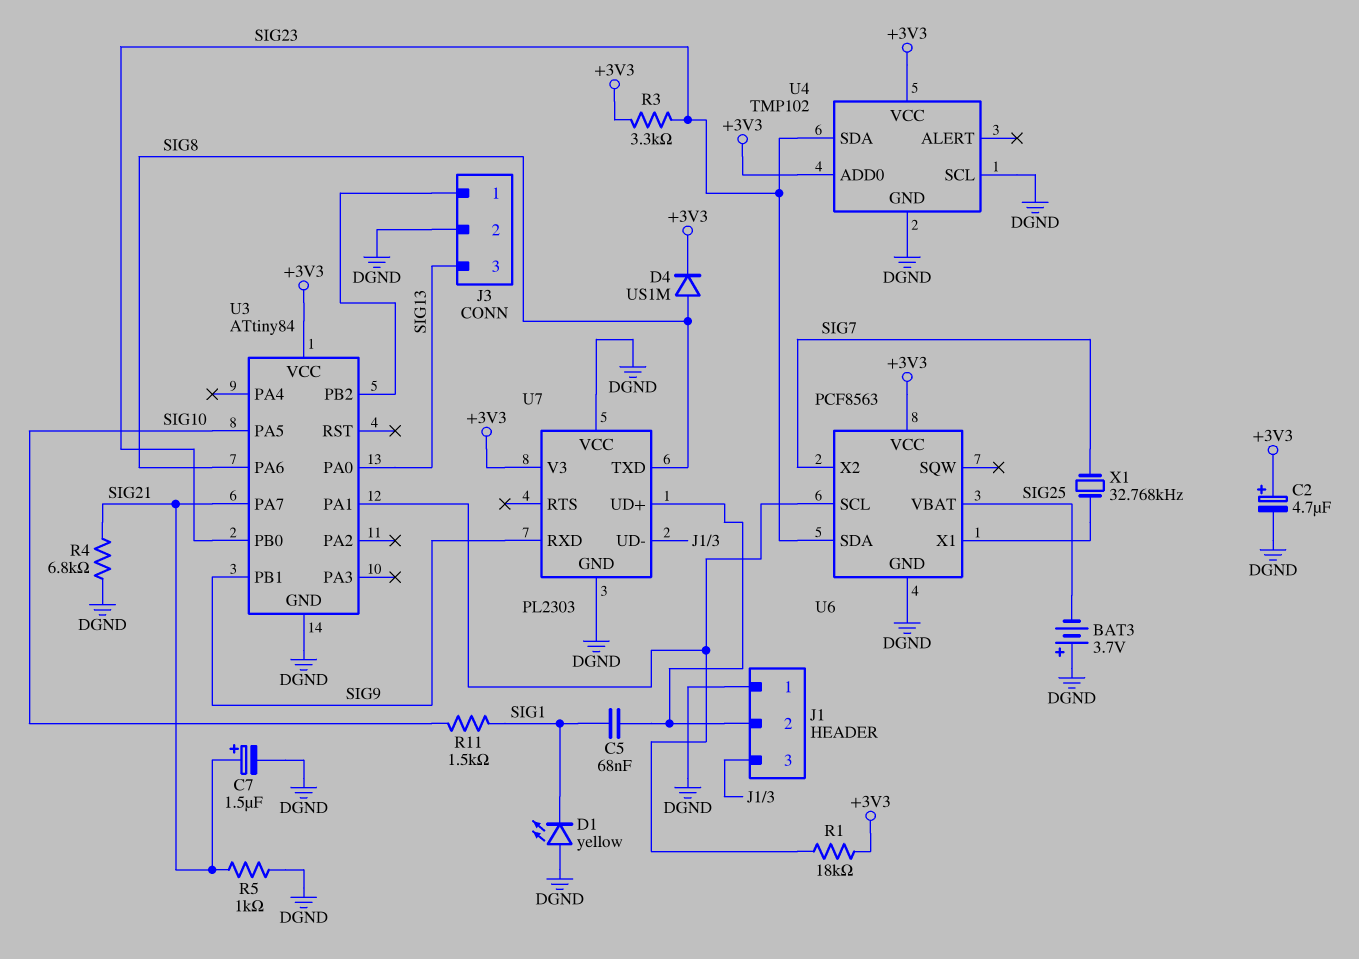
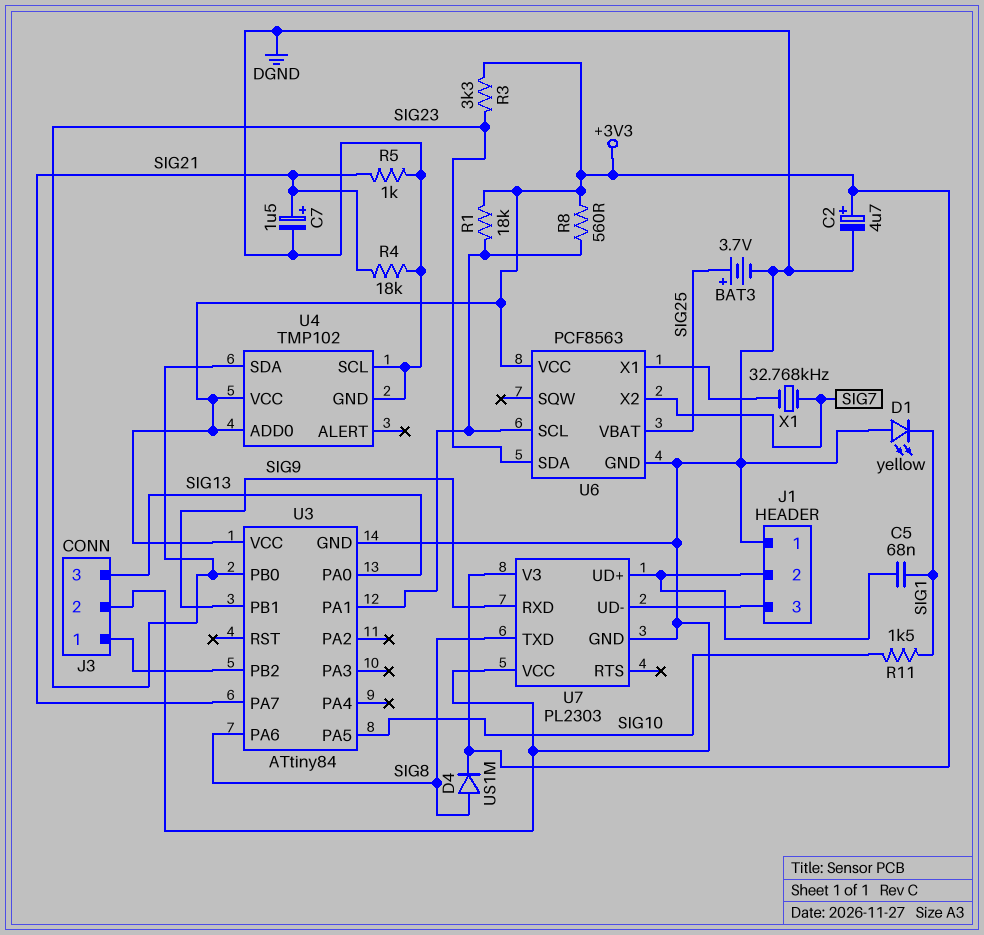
BAT3: 3.7V (plus DGND, minus SIG25) -> 3.7V (plus SIG25, minus DGND)
R4: 6.8k (DGND, SIG21) -> 18k (DGND, SIG21)
R8: none -> 560 (+3V3, U3/PA1)

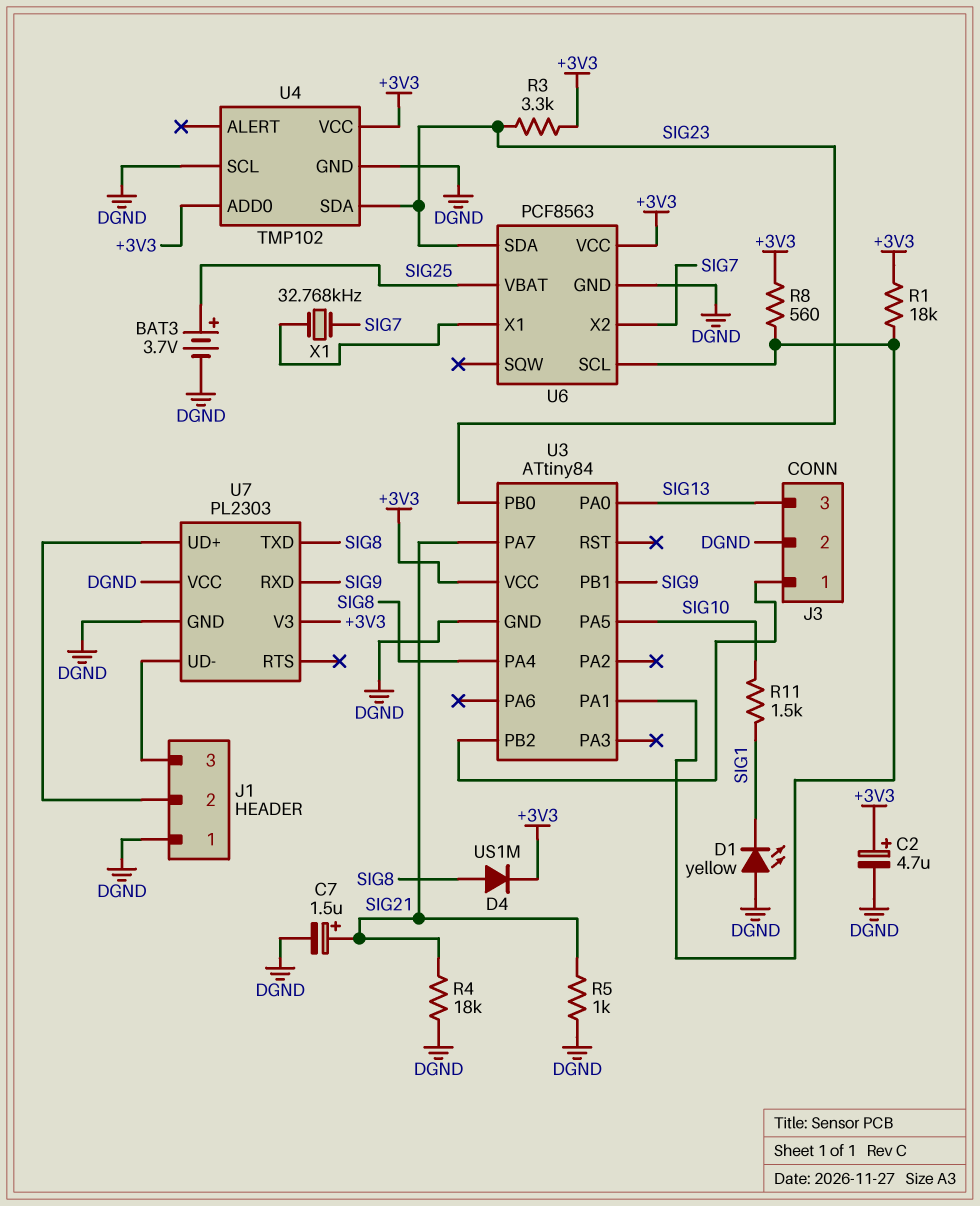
C5: 68nF (J1/2, SIG1) -> none
U3 pin PA4: none -> SIG8
U3 pin PA6: SIG8 -> none

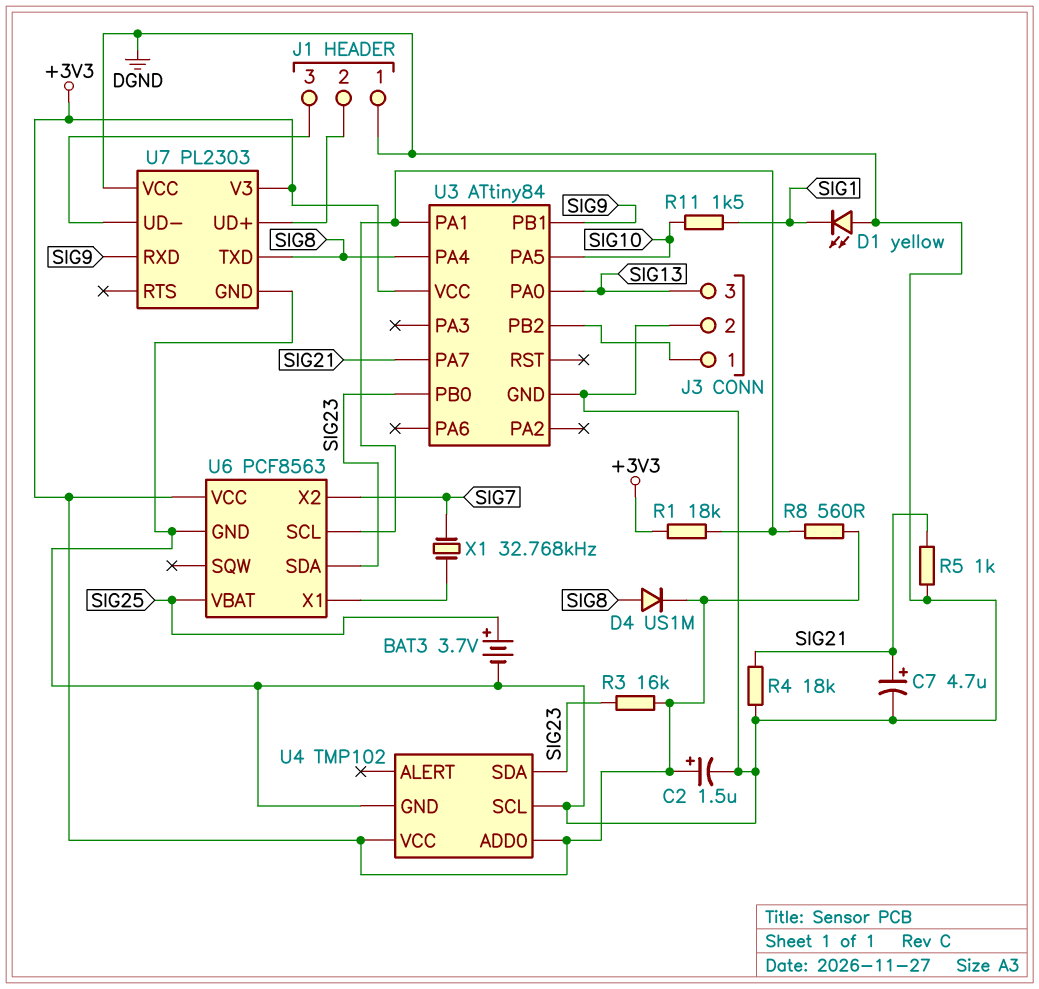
C2: 4.7uF (plus +3V3, minus DGND) -> 1.5uF (plus +3V3, minus DGND)
C7: 1.5uF (plus SIG21, minus DGND) -> 4.7uF (plus SIG21, minus DGND)
R3: 3.3k (+3V3, SIG23) -> 16k (+3V3, SIG23)

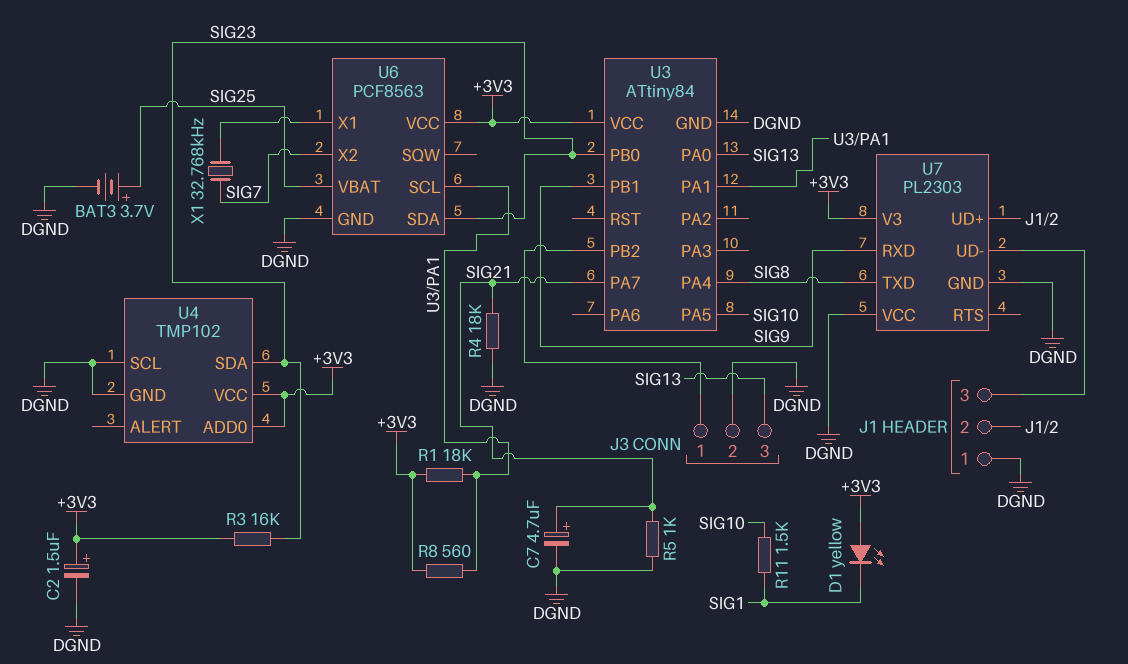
D1: LED yellow (A DGND, K SIG1) -> LED yellow (A +3V3, K SIG1)
D4: diode US1M (A SIG8, K +3V3) -> none

